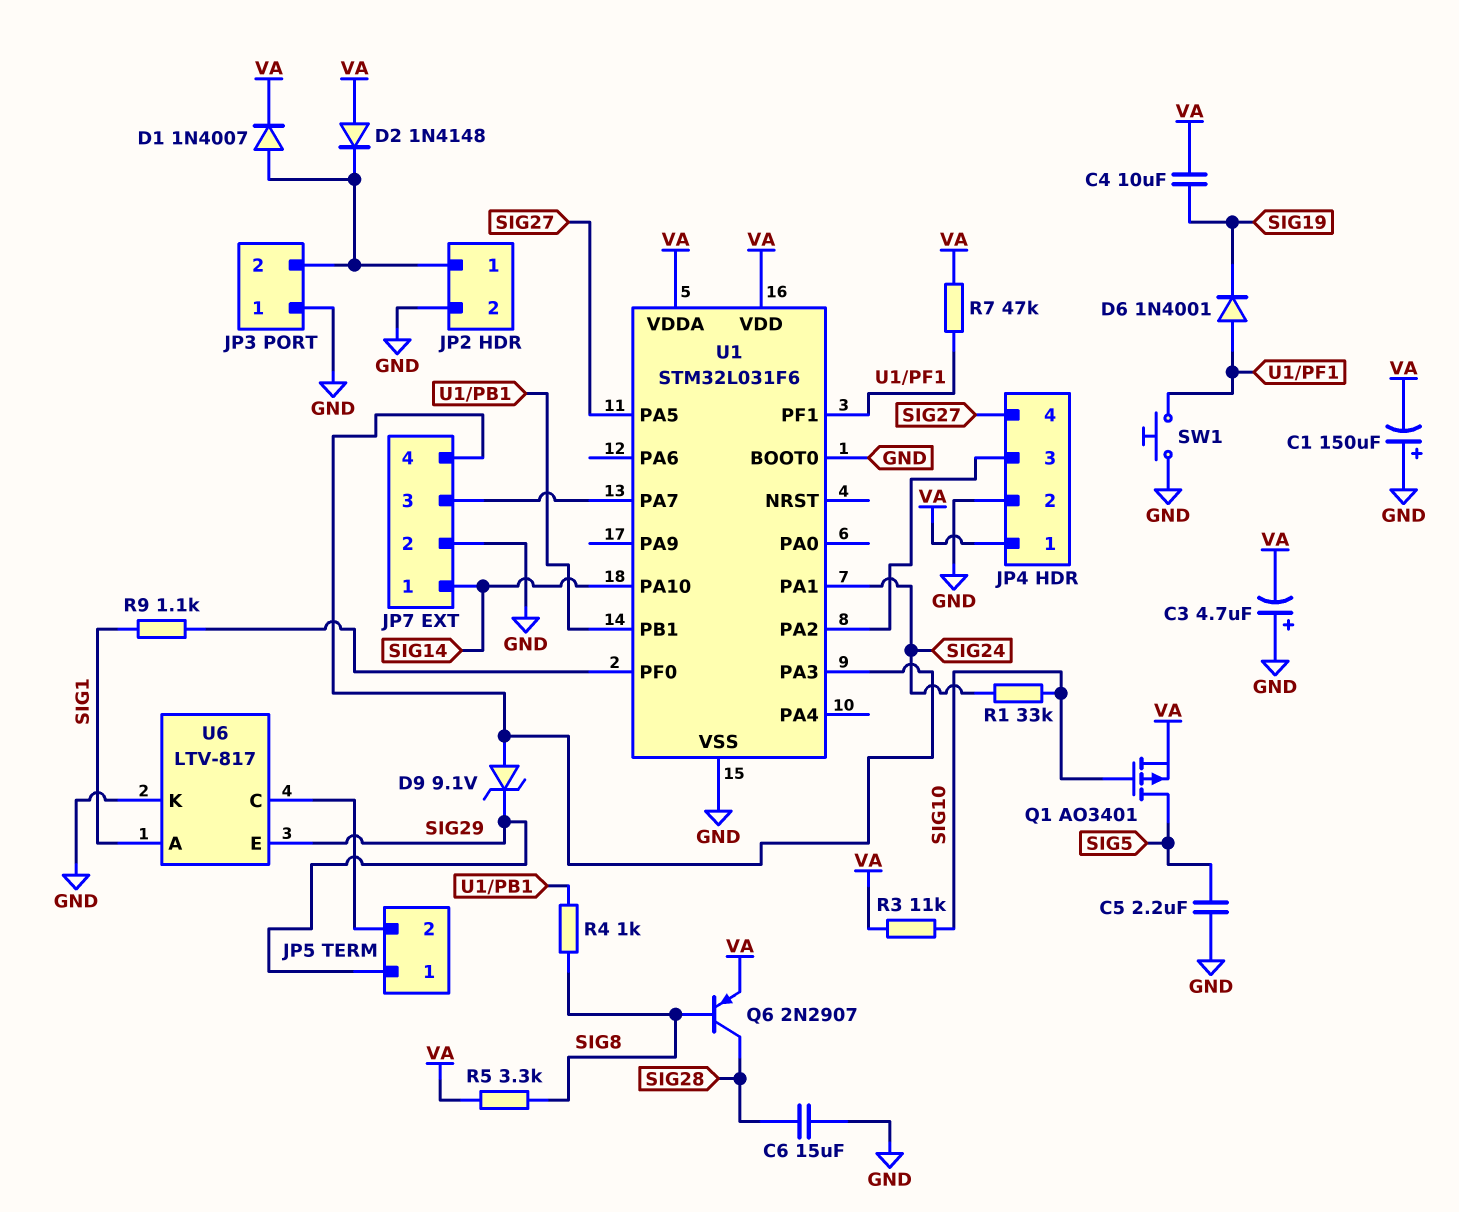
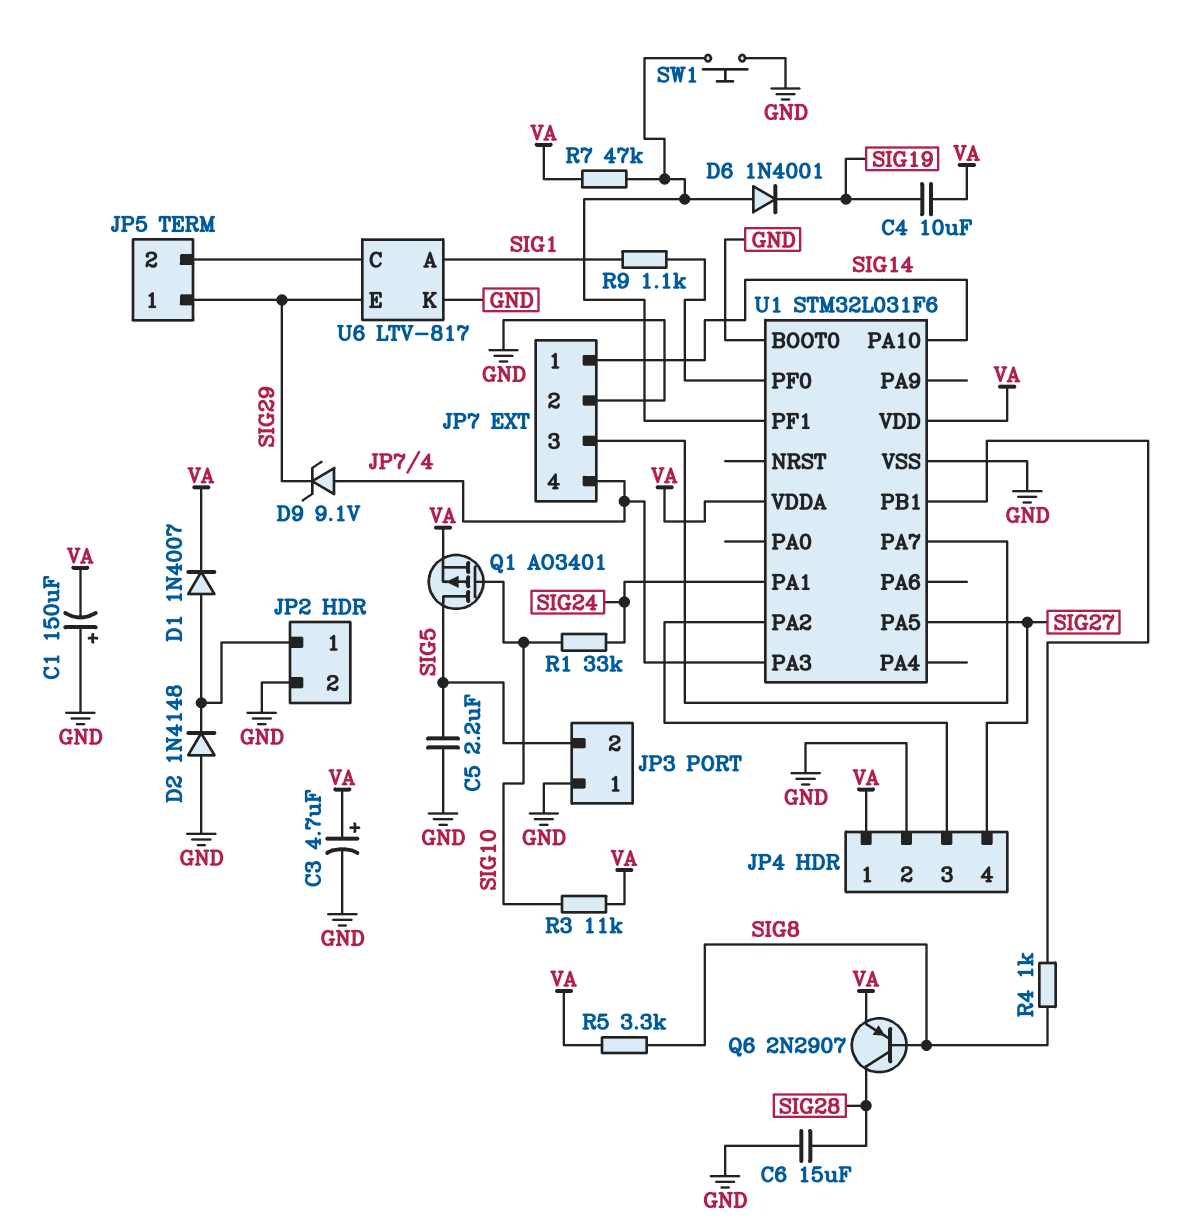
C3: 4.7uF (plus GND, minus VA) -> 4.7uF (plus VA, minus GND)
D2: diode 1N4148 (A VA, K JP2/1) -> diode 1N4148 (A GND, K JP2/1)
JP3 pin 2: JP2/1 -> SIG5

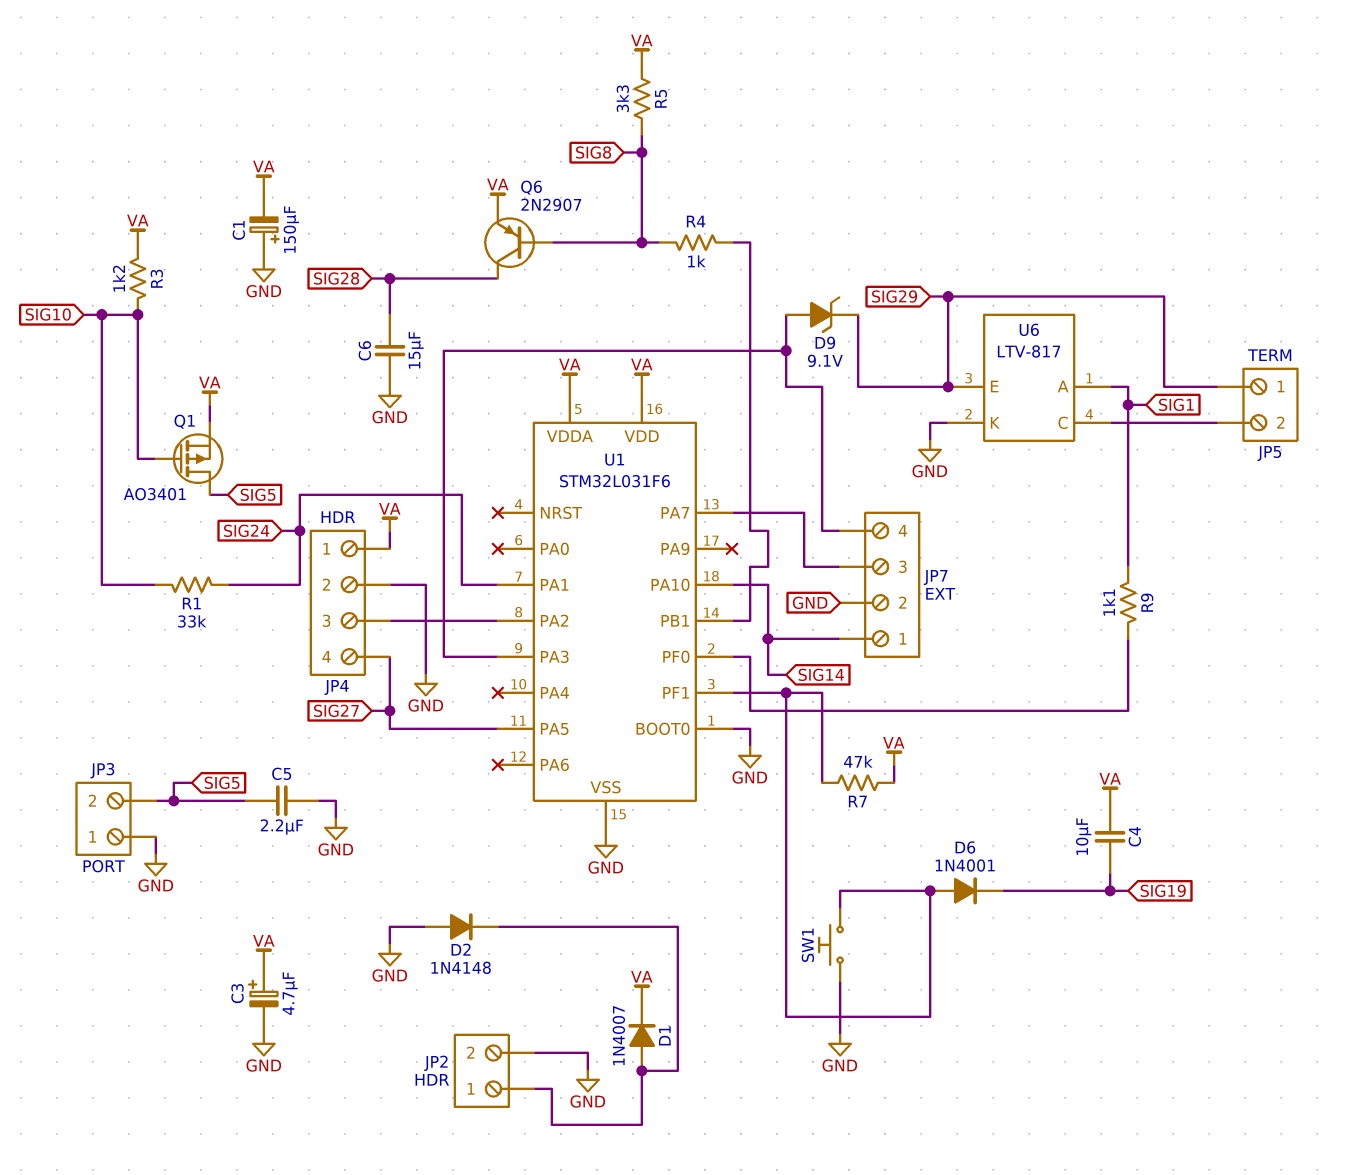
R3: 11k (SIG10, VA) -> 1.2k (SIG10, VA)

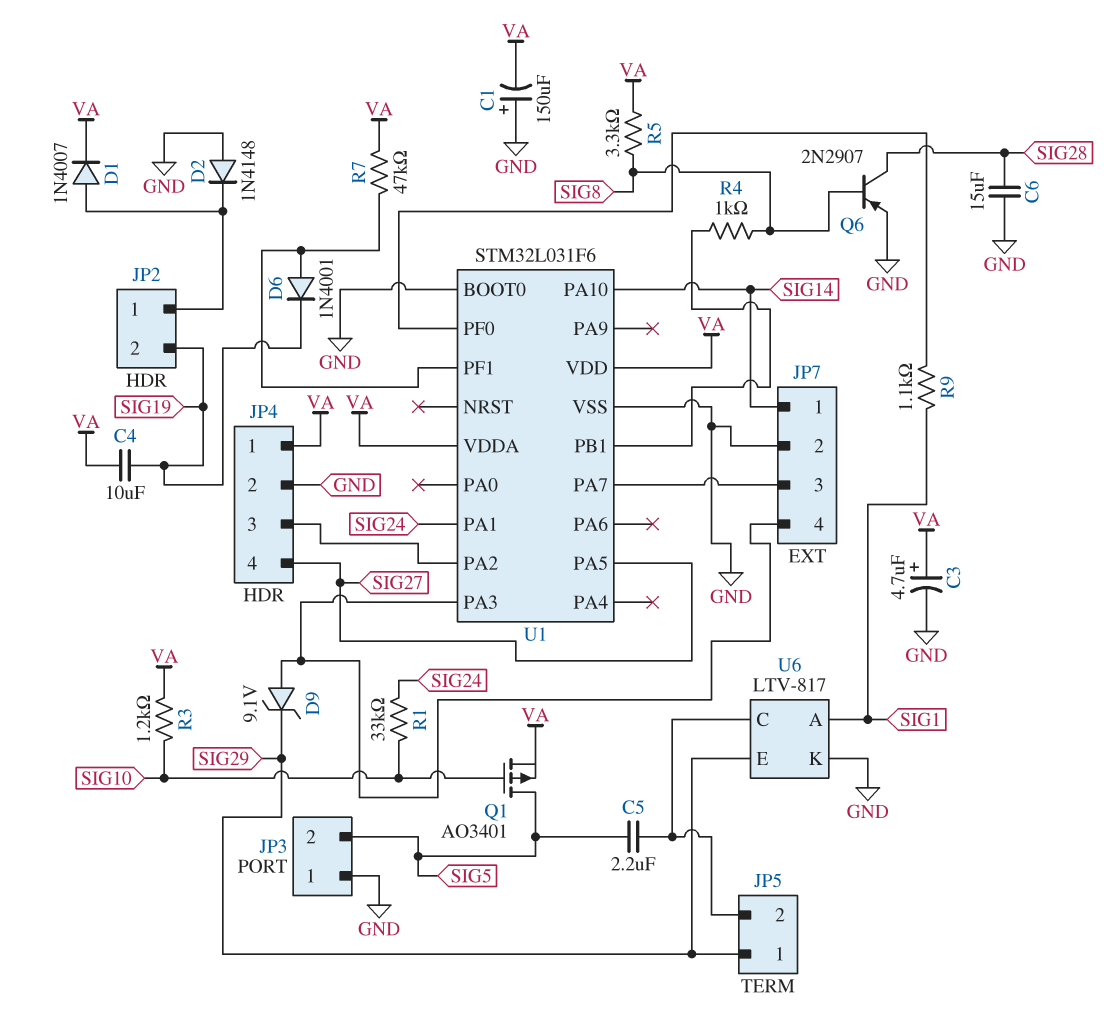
C5: 2.2uF (GND, SIG5) -> 2.2uF (JP5/2, SIG5)
JP2 pin 2: GND -> SIG19
Q6: PNP 2N2907 (B SIG8, C SIG28, E VA) -> PNP 2N2907 (B SIG8, C SIG28, E GND)
SW1: button (GND, U1/PF1) -> none

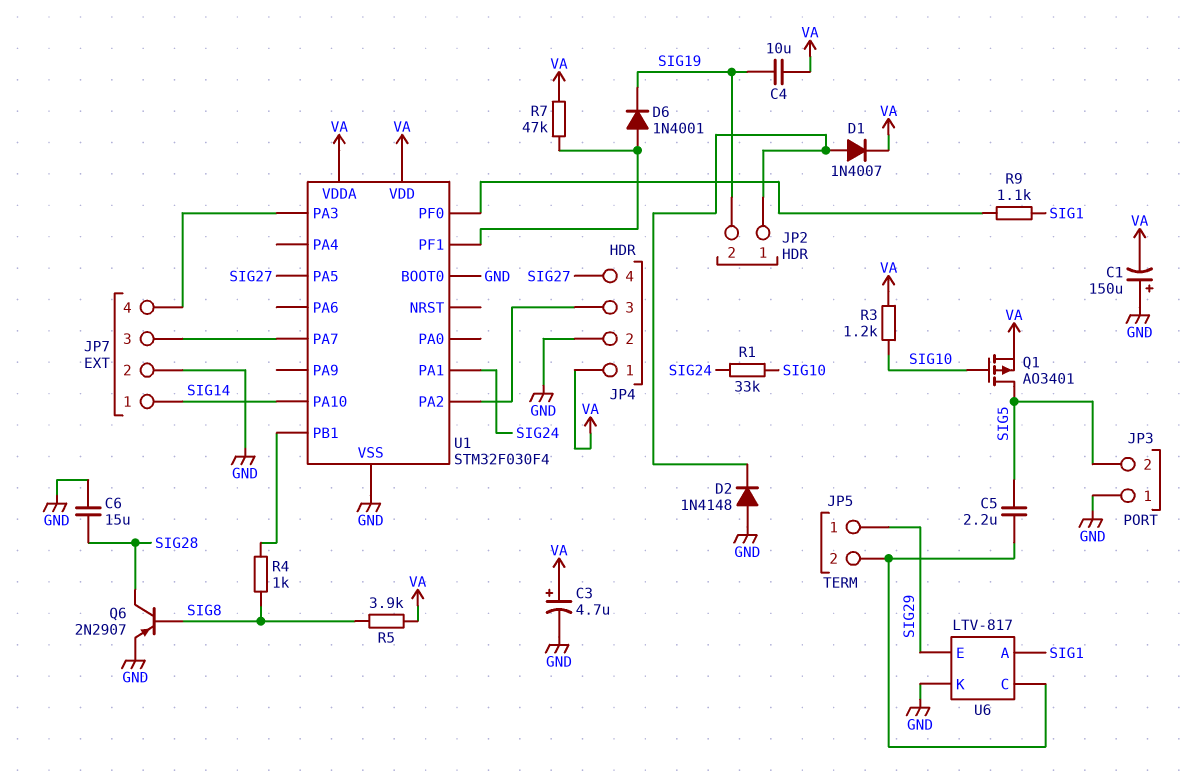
D9: zener 9.1V (A JP7/4, K SIG29) -> none
R5: 3.3k (SIG8, VA) -> 3.9k (SIG8, VA)
U1: STM32L031F6 -> STM32F030F4

